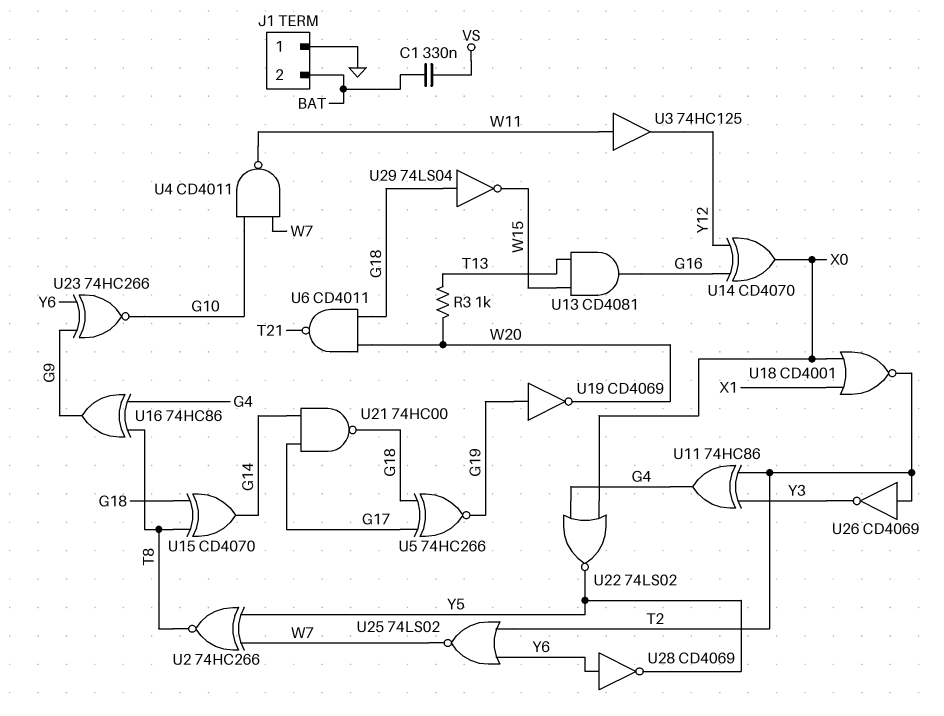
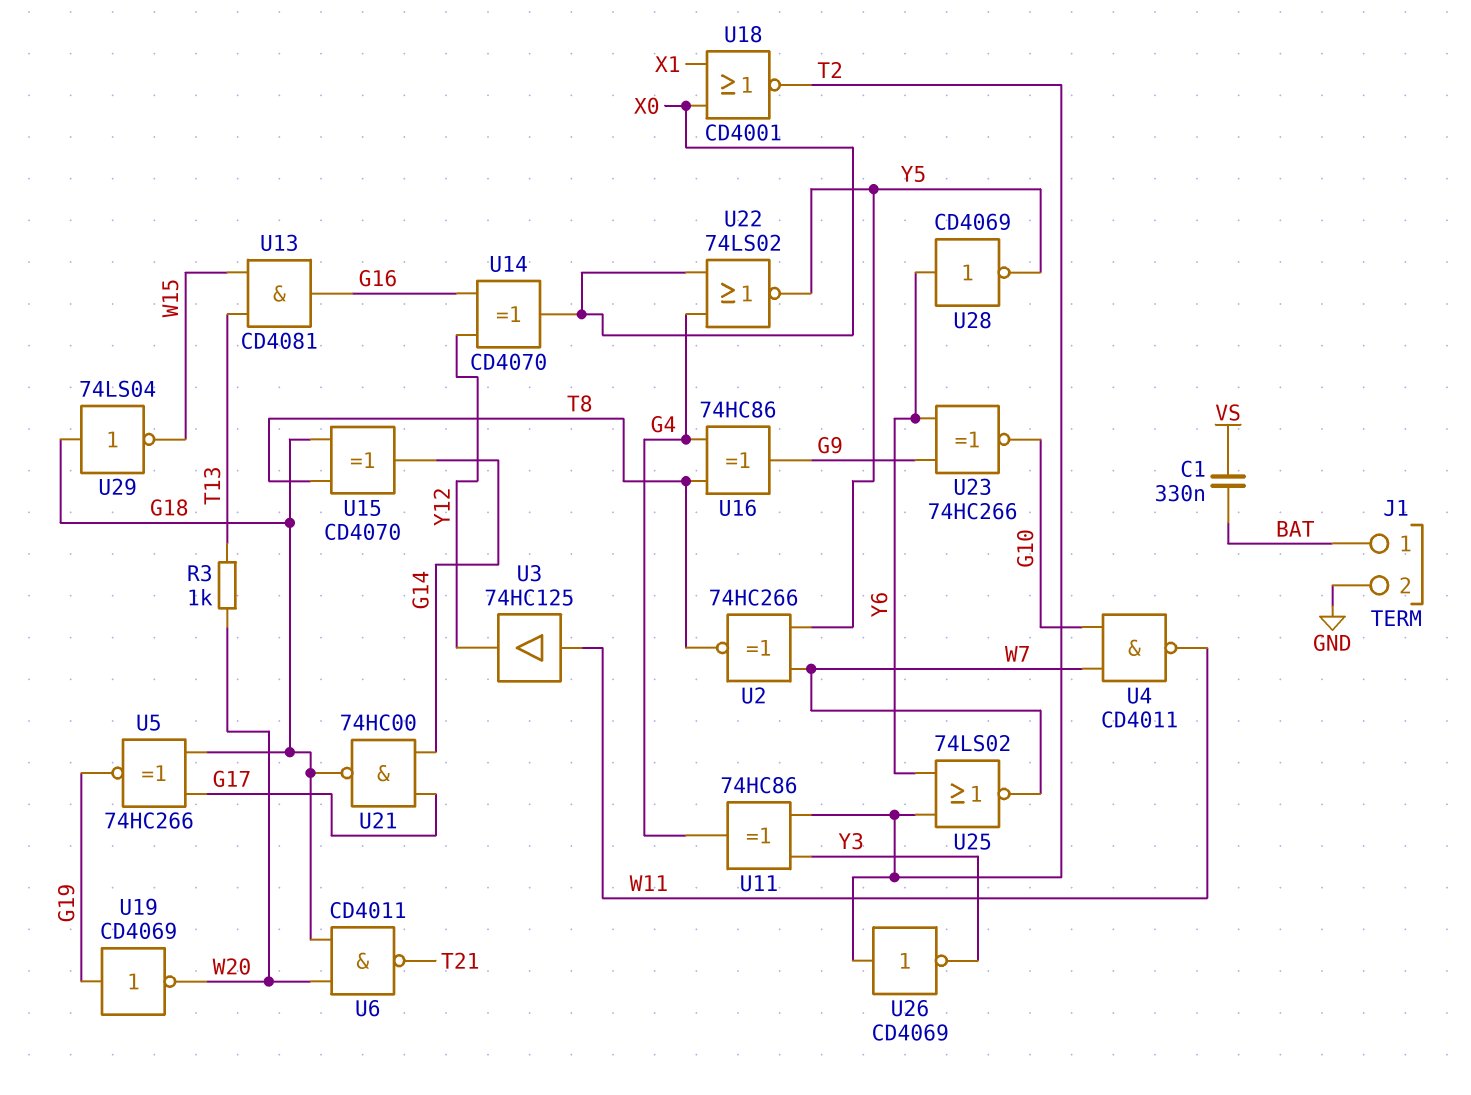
J1 pin 1: GND -> BAT
J1 pin 2: BAT -> GND

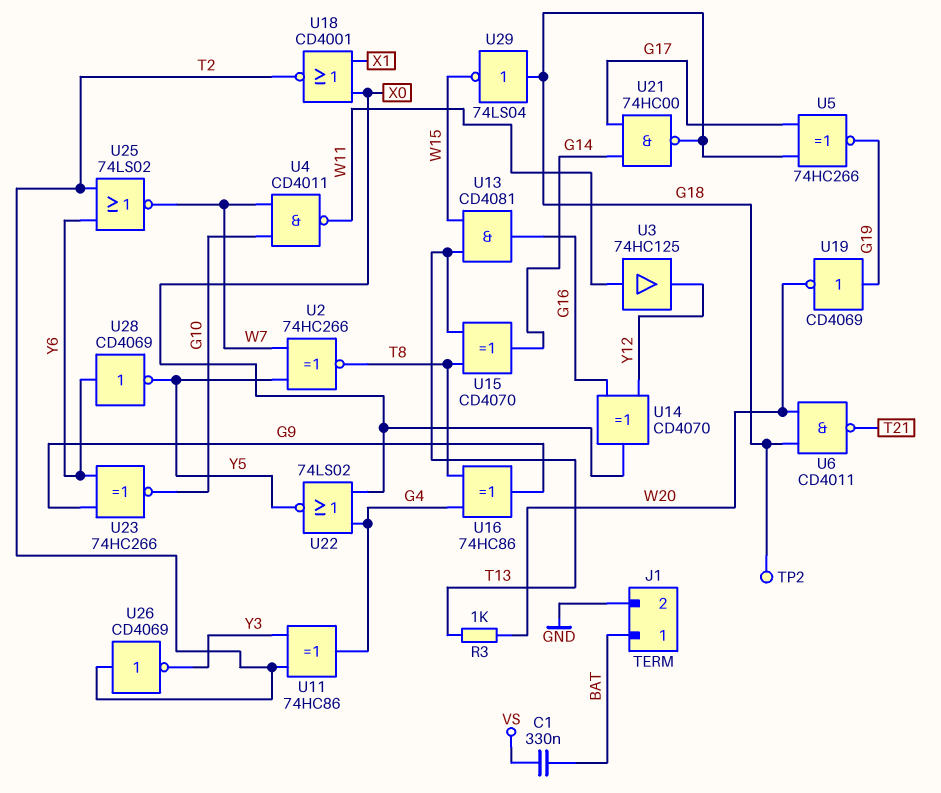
TP2: none -> test point (G18)
U15: XOR CD4070 (in G18, in T8, out G14) -> XOR CD4070 (in T8, in T13, out G14)

